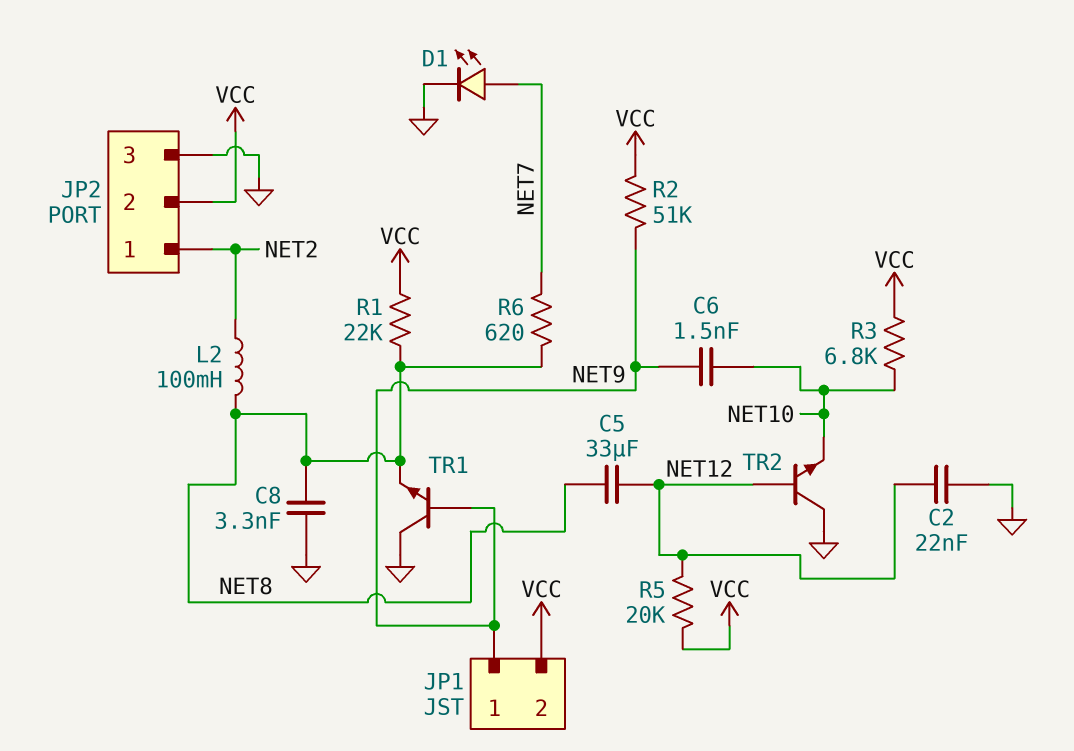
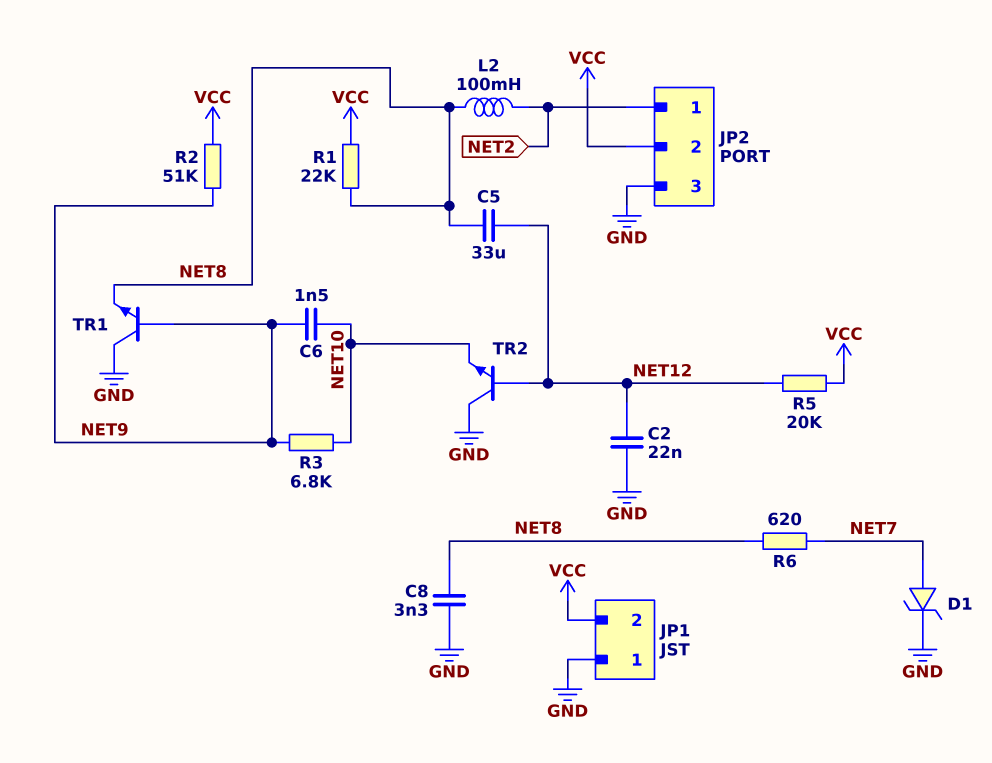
D1: LED (A NET7, K GND) -> zener (A NET7, K GND)
JP1 pin 1: NET9 -> GND
R3: 6.8k (NET10, VCC) -> 6.8k (NET9, NET10)

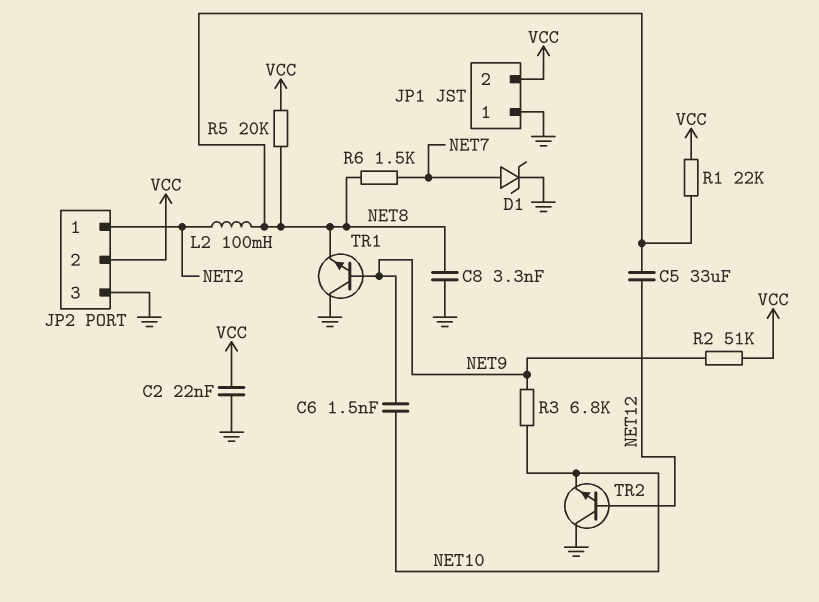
C2: 22nF (GND, NET12) -> 22nF (GND, VCC)
R5: 20k (NET12, VCC) -> 20k (NET8, VCC)
R6: 620 (NET7, NET8) -> 1.5k (NET7, NET8)

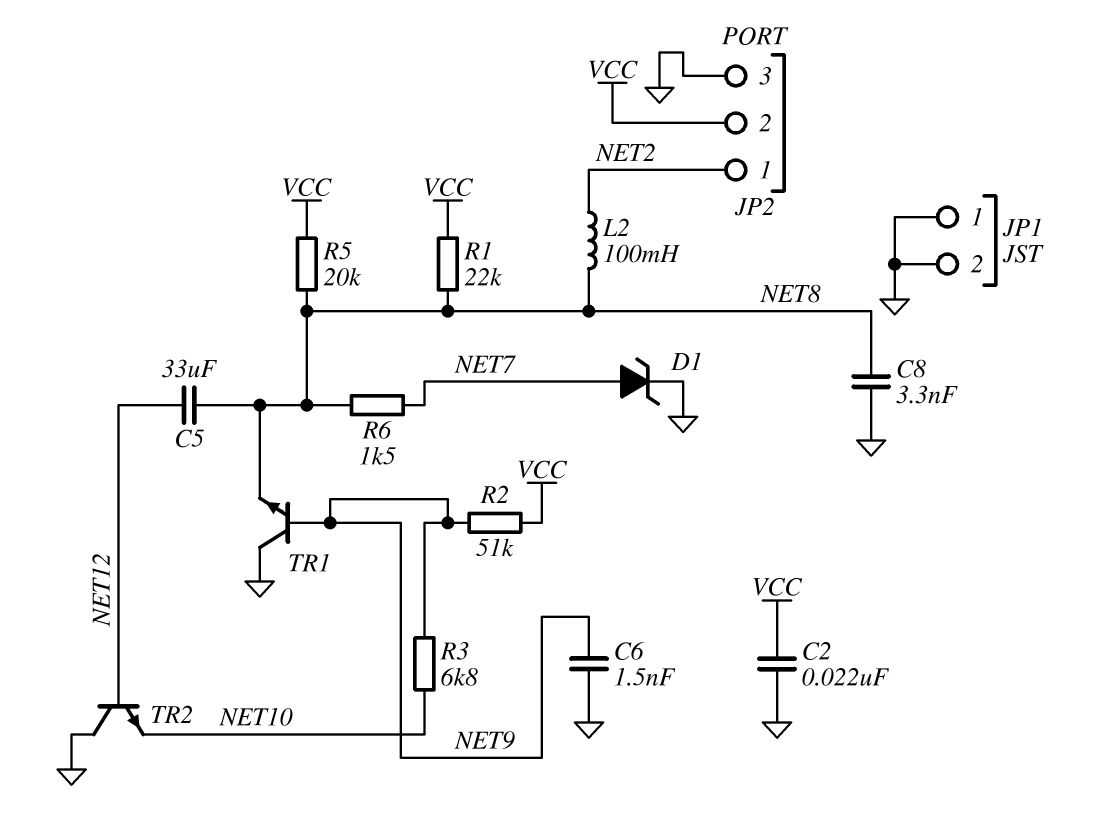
C6: 1.5nF (NET9, NET10) -> 1.5nF (GND, NET9)
JP1 pin 2: VCC -> GND

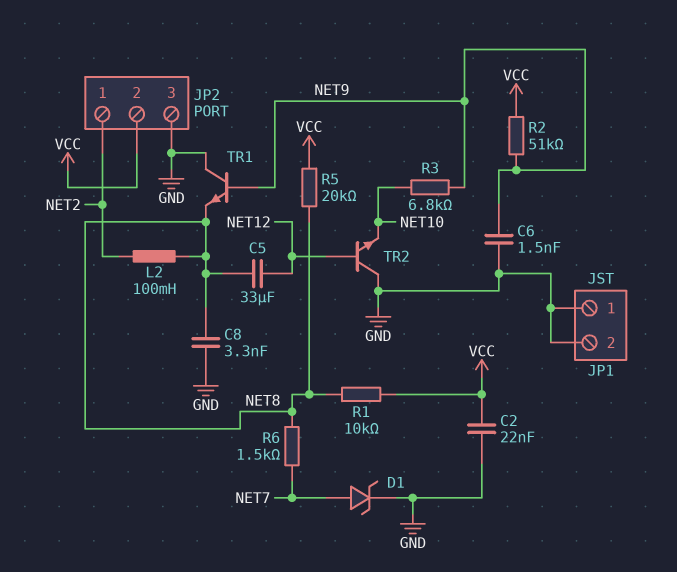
R1: 22k (NET8, VCC) -> 10k (NET8, VCC)

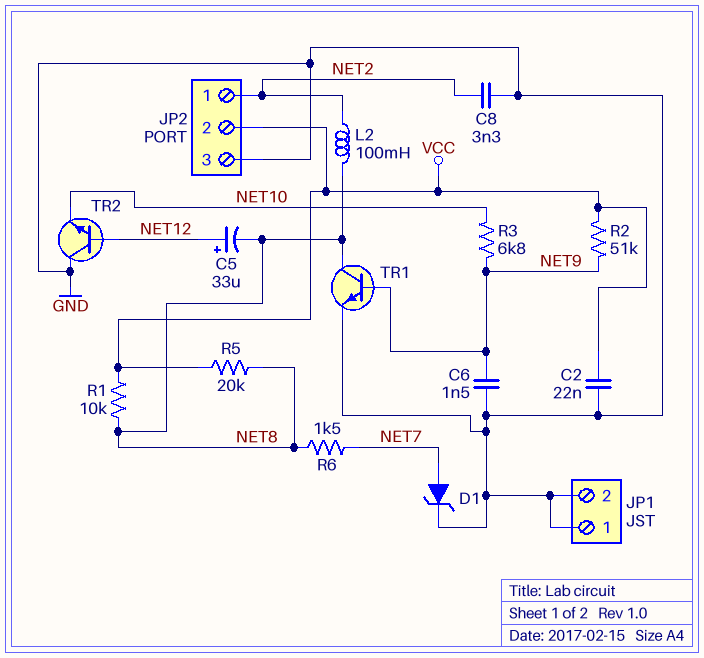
C5: 33uF (NET8, NET12) -> 33uF (plus NET12, minus NET8)
C8: 3.3nF (GND, NET8) -> 3.3nF (GND, NET2)
TR1: NPN (B NET9, C GND, E NET8) -> NPN (B NET9, C NET8, E GND)

